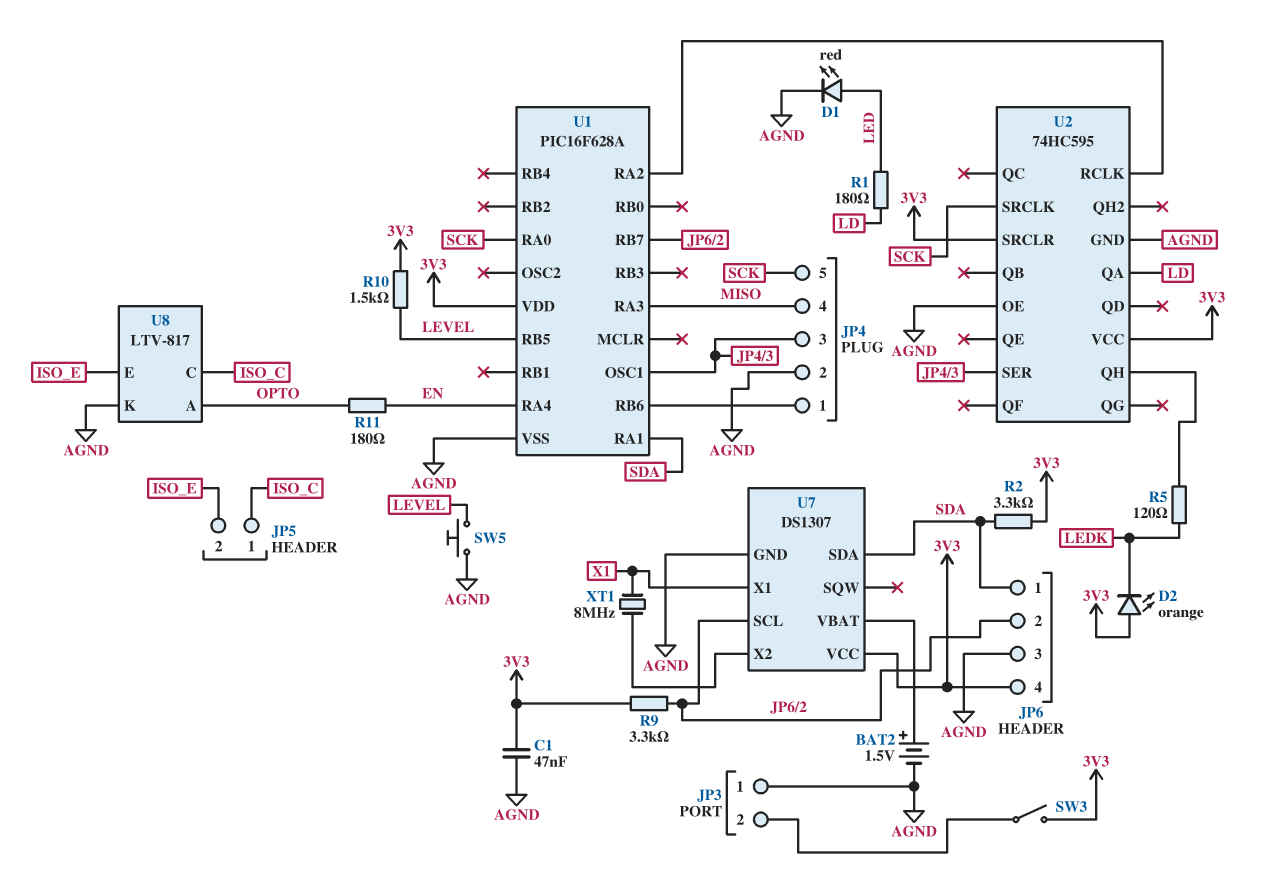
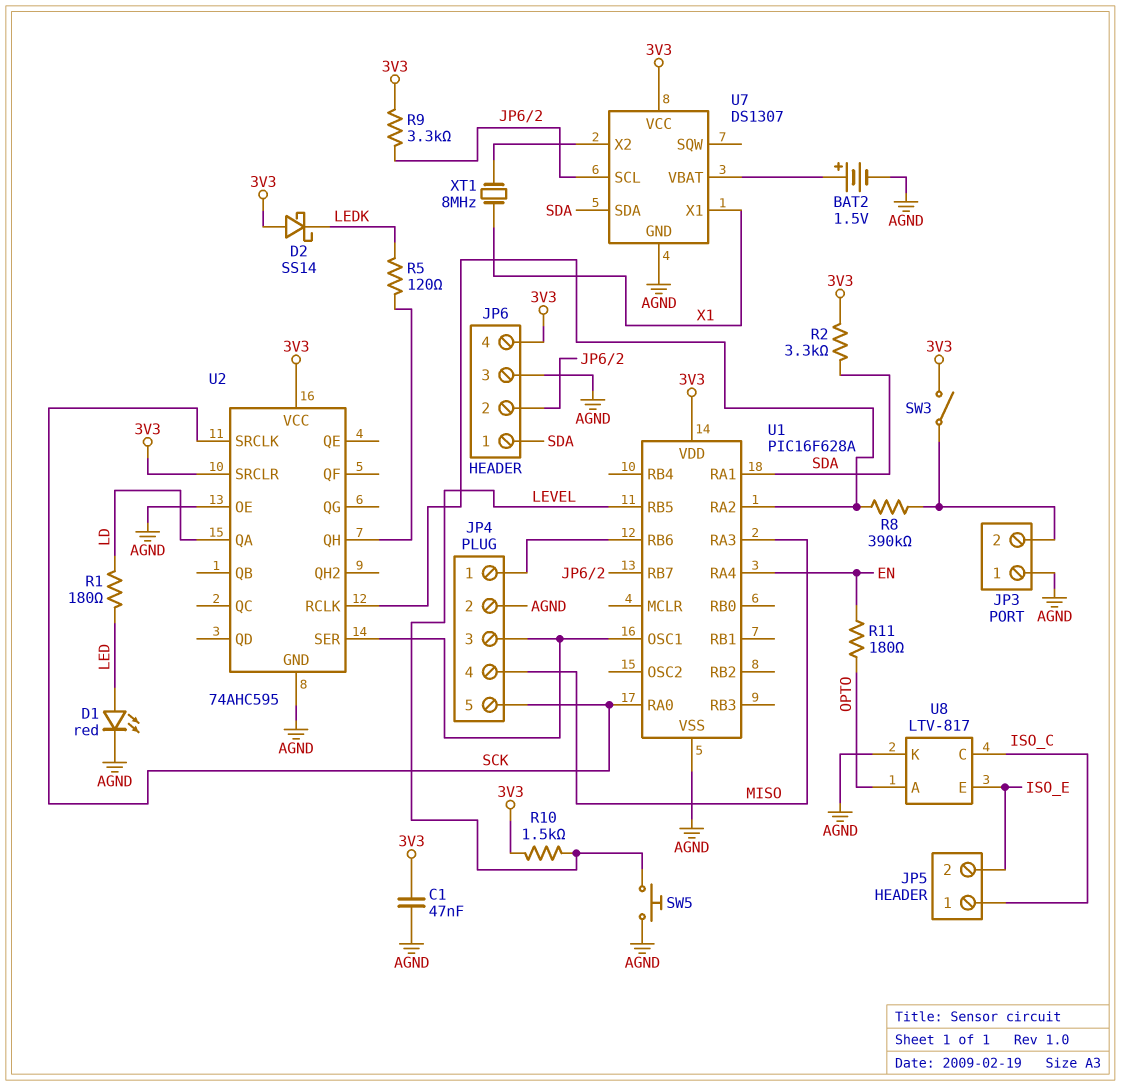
D2: LED orange (A 3V3, K LEDK) -> schottky SS14 (A 3V3, K LEDK)
R8: none -> 390k (JP3/2, U1/RA2)
U2: 74HC595 -> 74AHC595

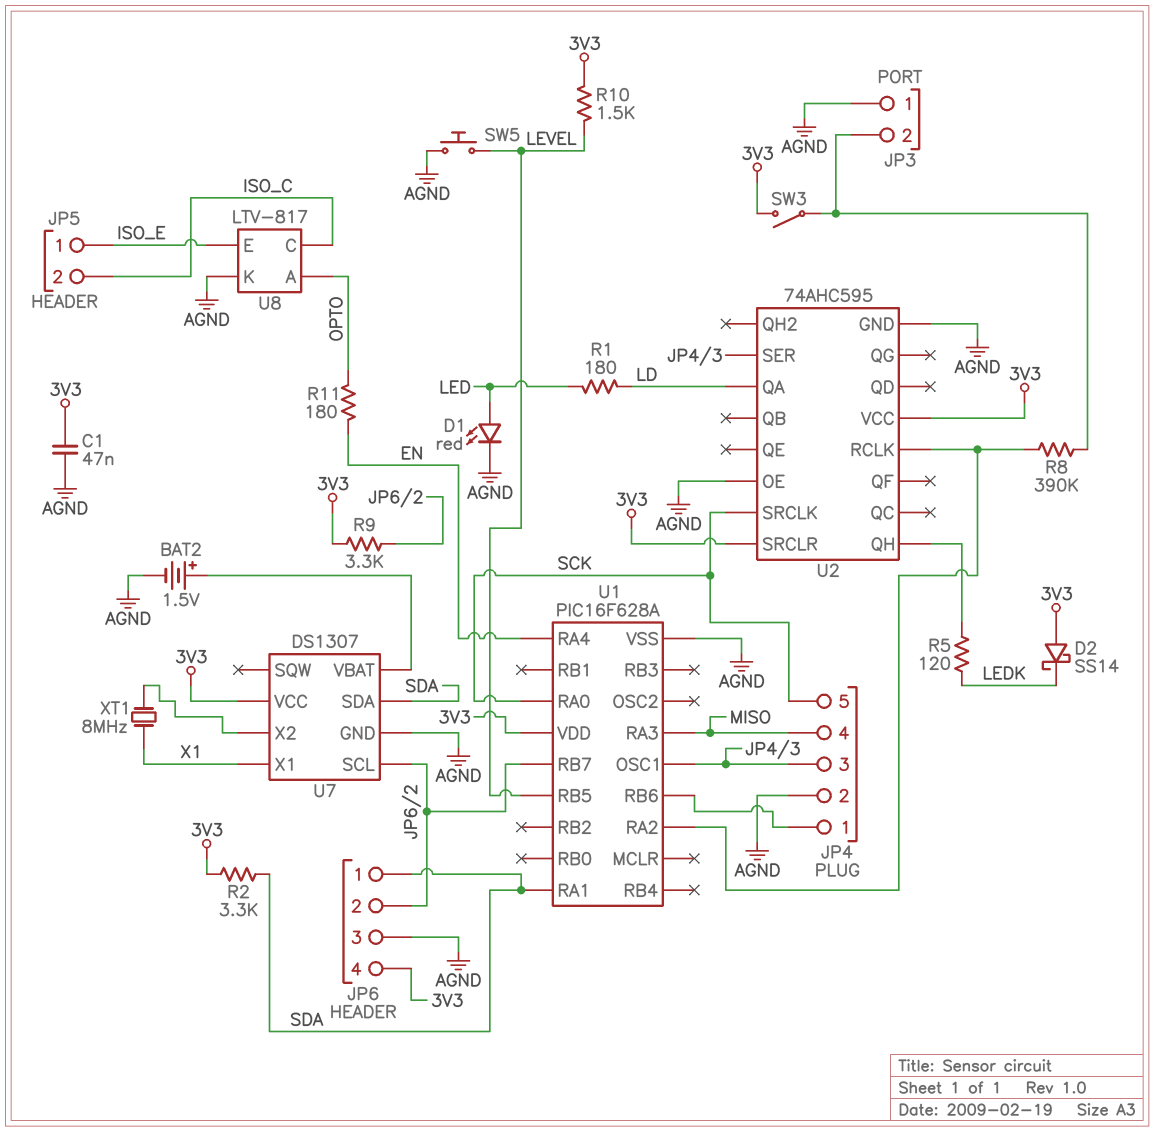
JP5 pin 1: ISO_C -> ISO_E
JP5 pin 2: ISO_E -> ISO_C

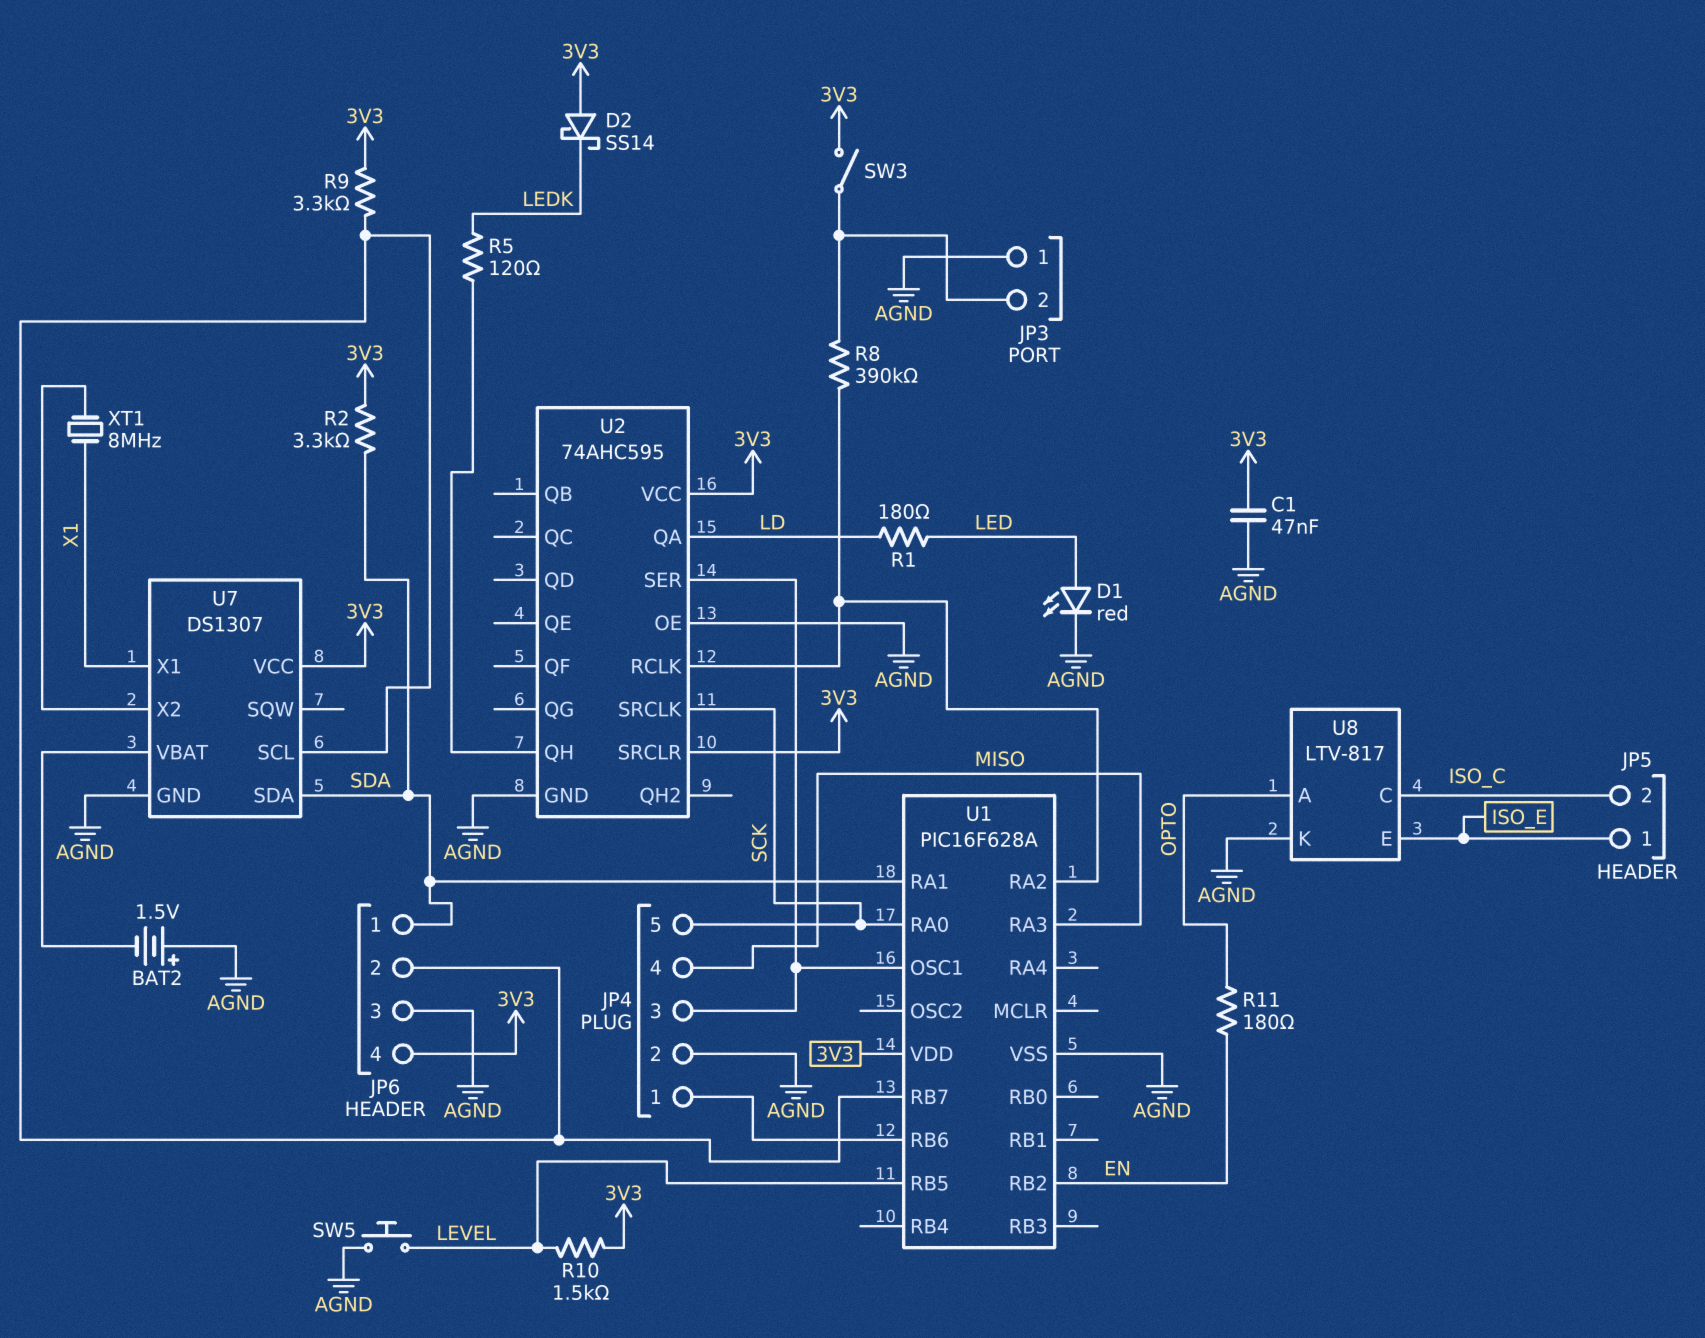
BAT2: 1.5V (plus U7/VBAT, minus AGND) -> 1.5V (plus AGND, minus U7/VBAT)
U1 pin RA4: EN -> none
U1 pin RB2: none -> EN

